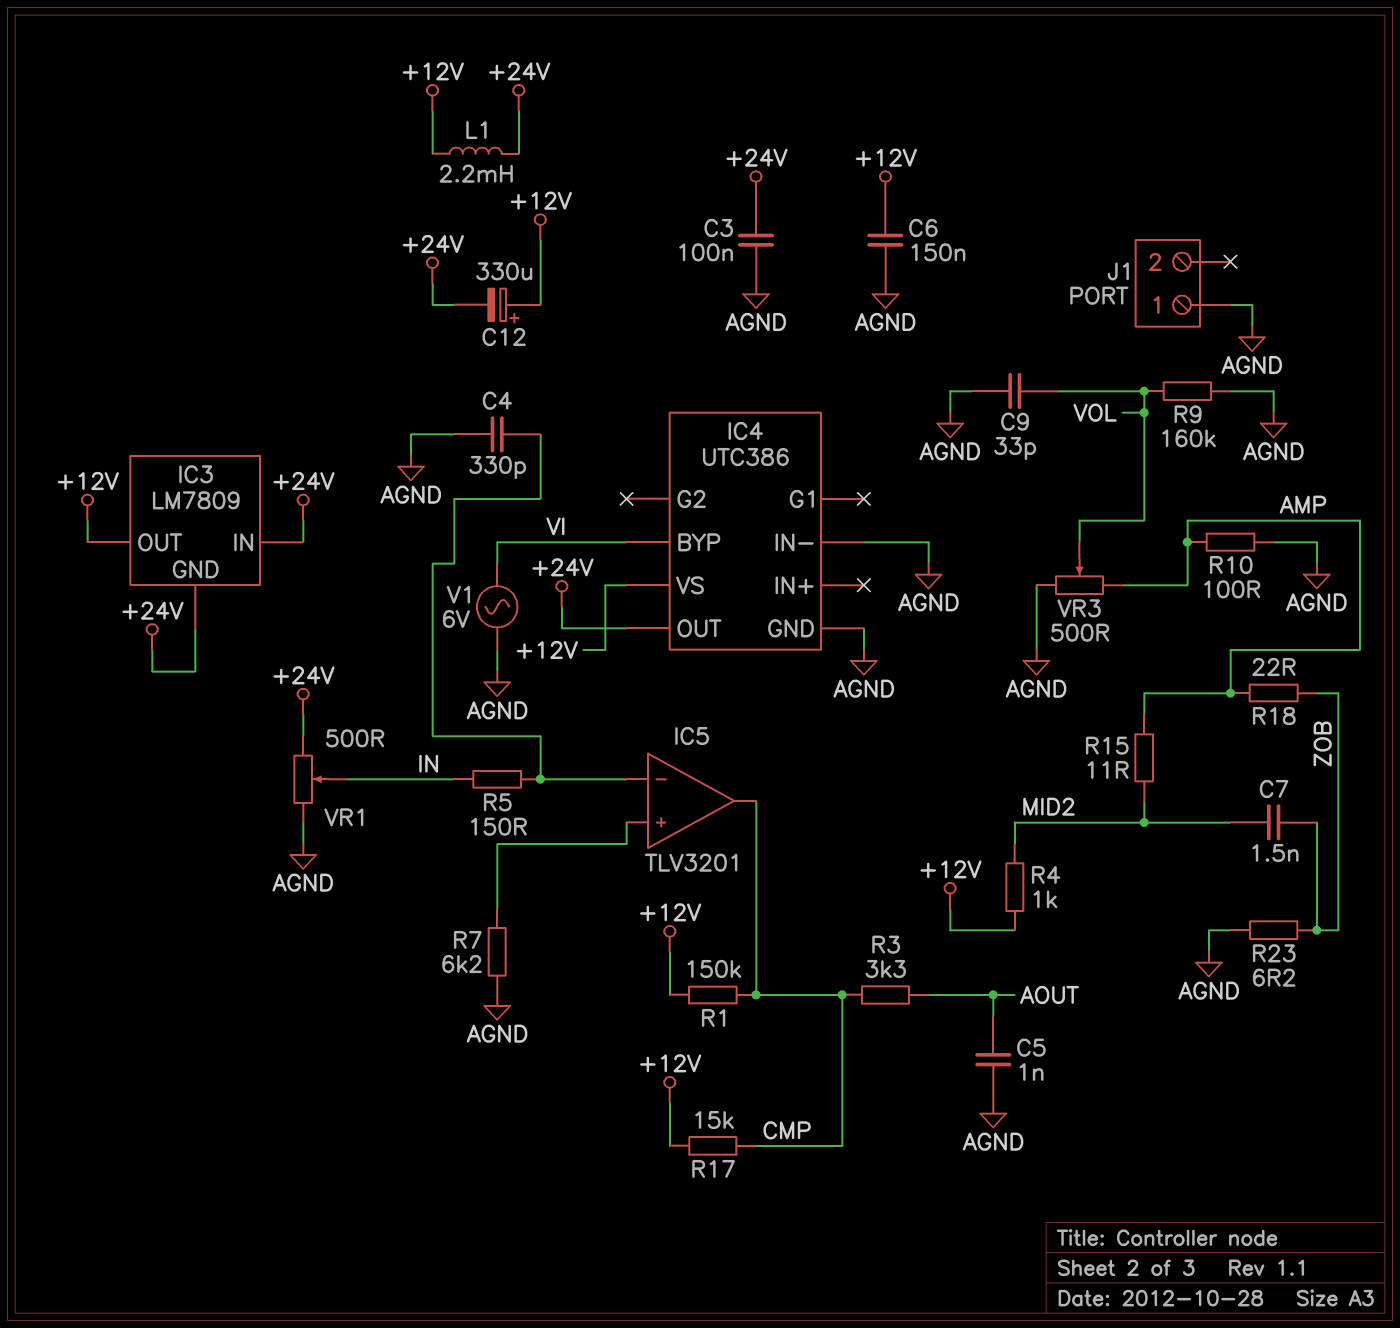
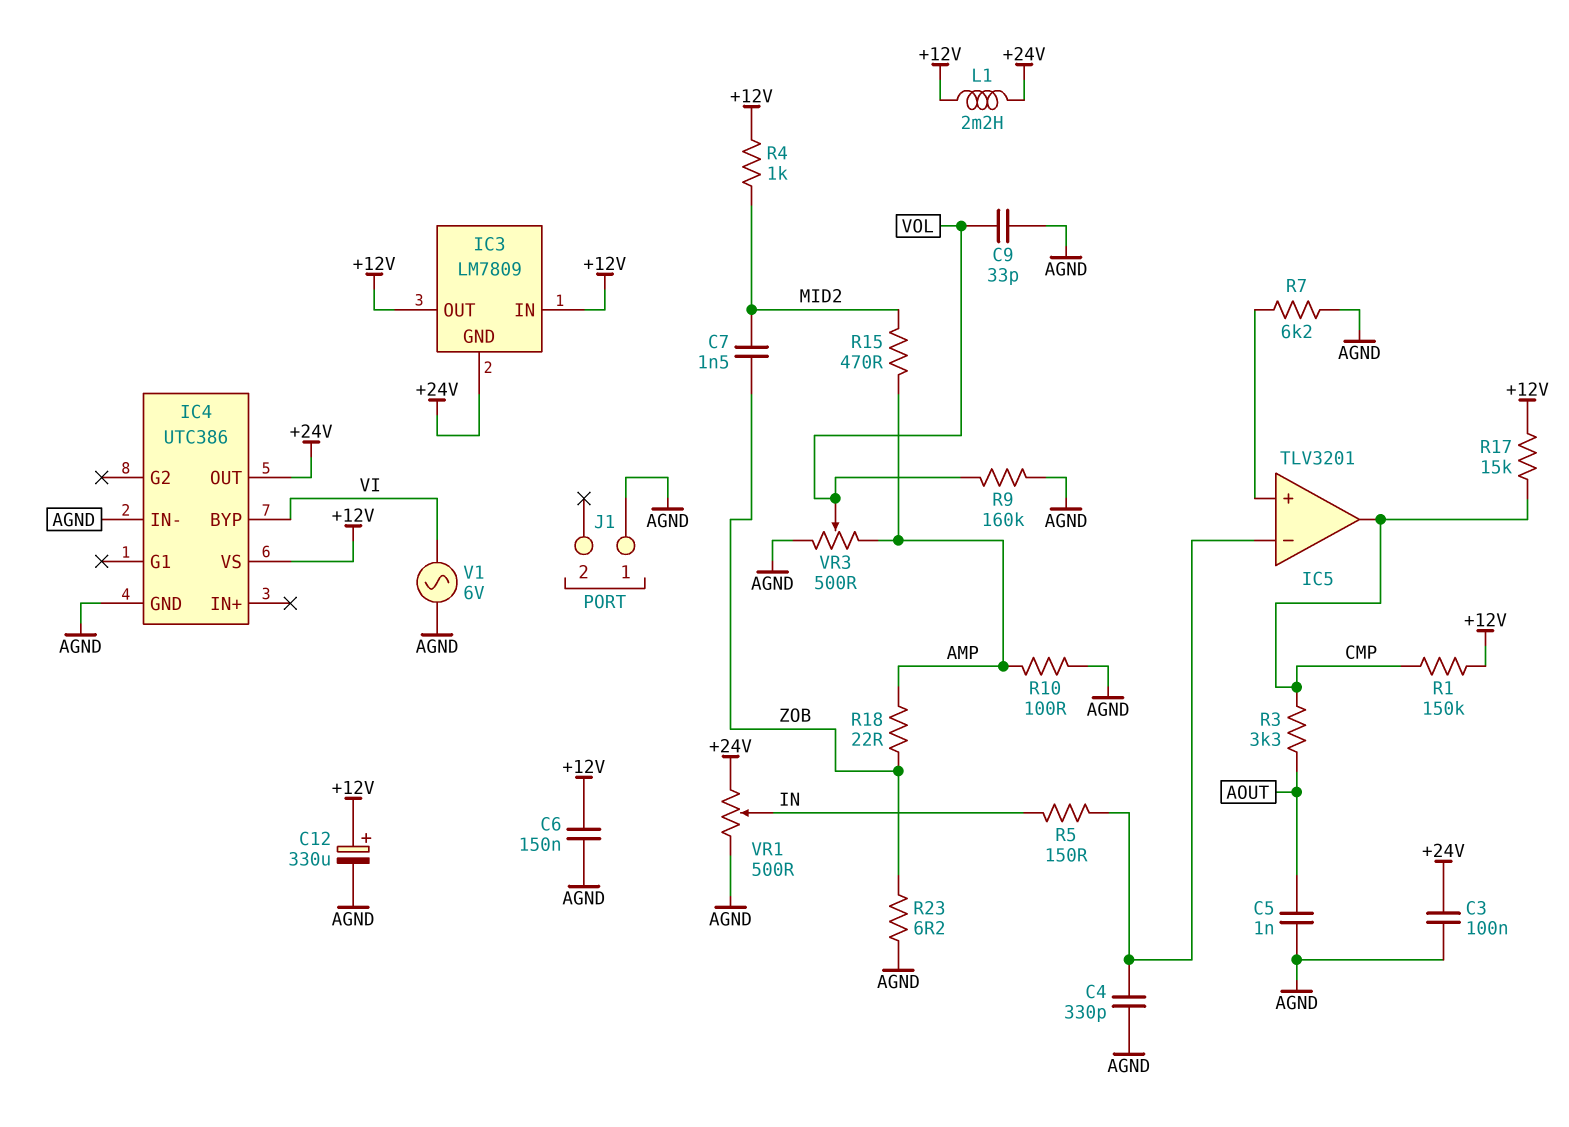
C12: 330uF (plus +12V, minus +24V) -> 330uF (plus +12V, minus AGND)
IC3 pin IN: +24V -> +12V
R15: 11 (AMP, MID2) -> 470 (AMP, MID2)

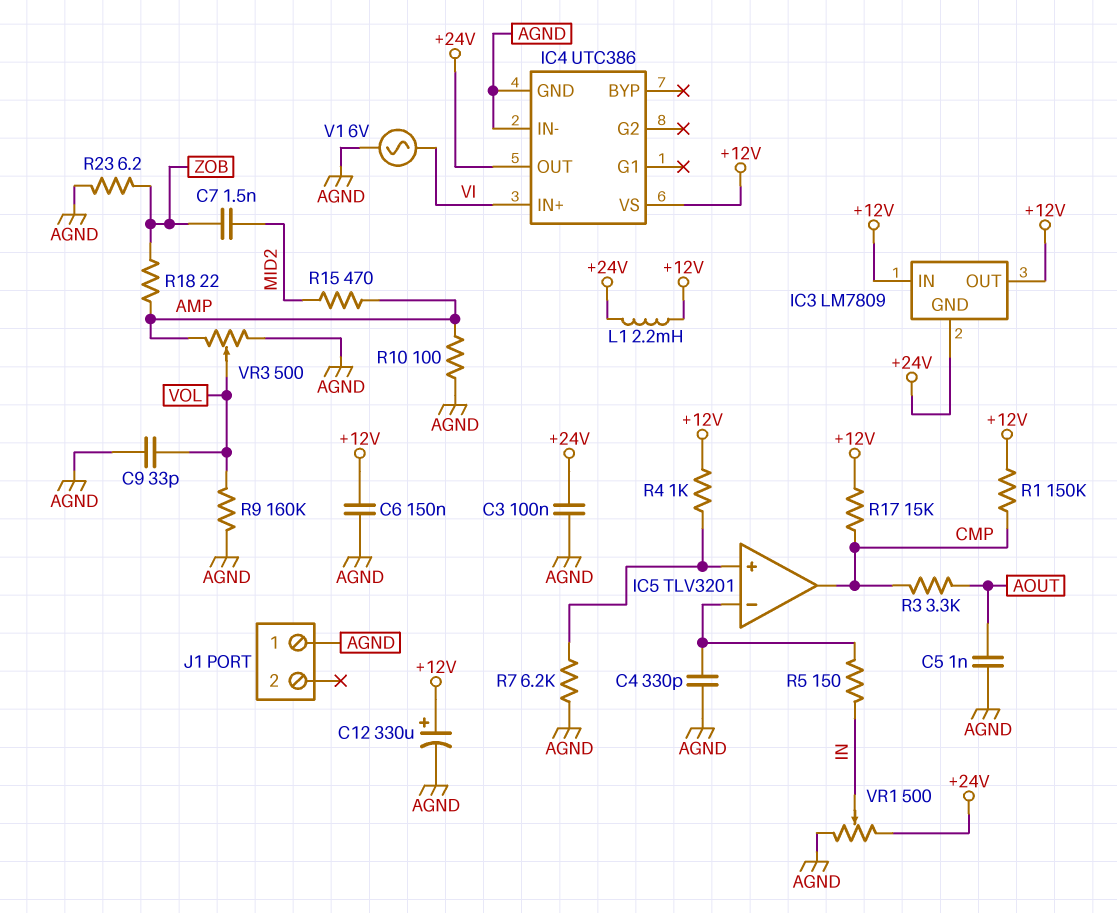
IC4 pin BYP: VI -> none
IC4 pin IN+: none -> VI
R4: 1k (+12V, MID2) -> 1k (+12V, IC5/in+)

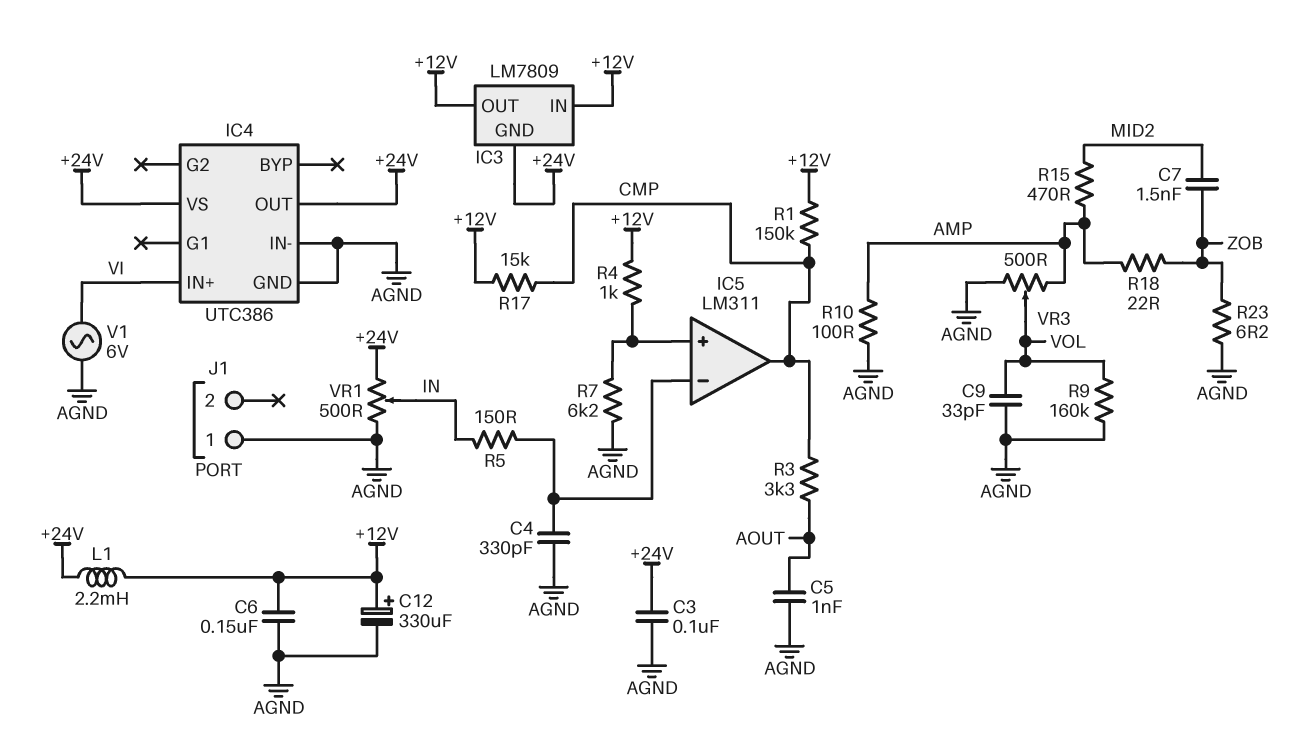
IC4 pin VS: +12V -> +24V
IC5: TLV3201 -> LM311

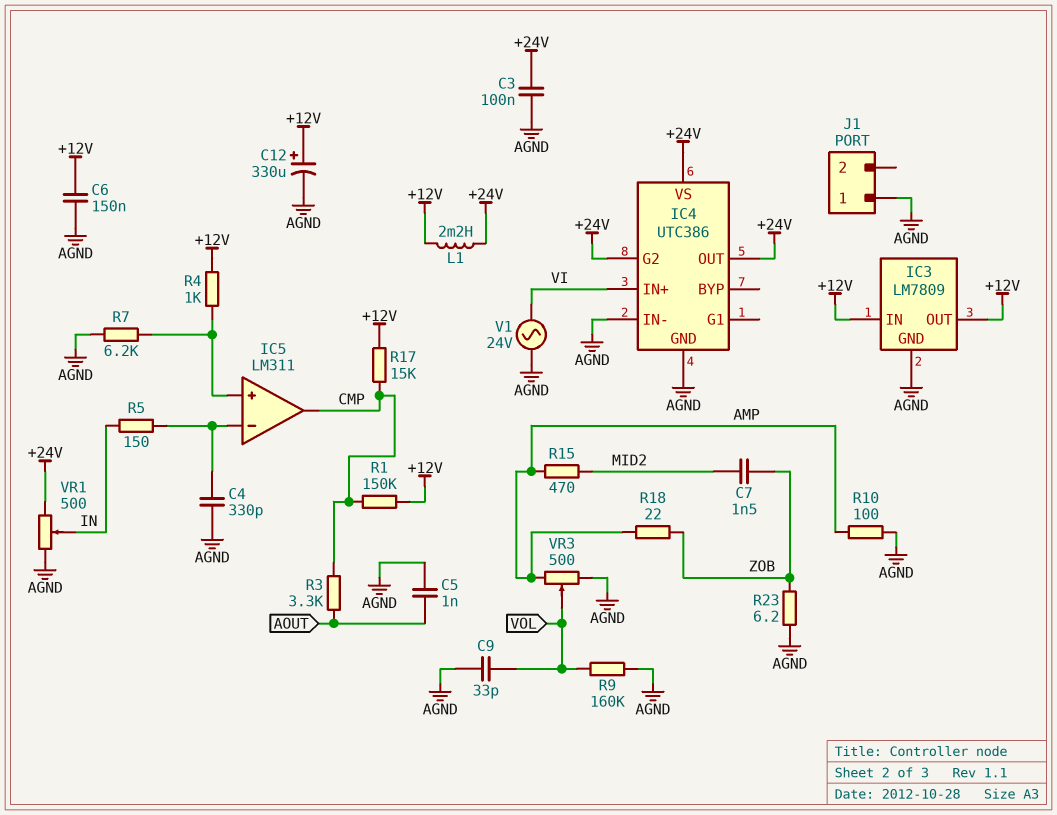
IC3 pin GND: +24V -> AGND
IC4 pin G2: none -> +24V
V1: AC 6V (AGND, VI) -> AC 24V (AGND, VI)

